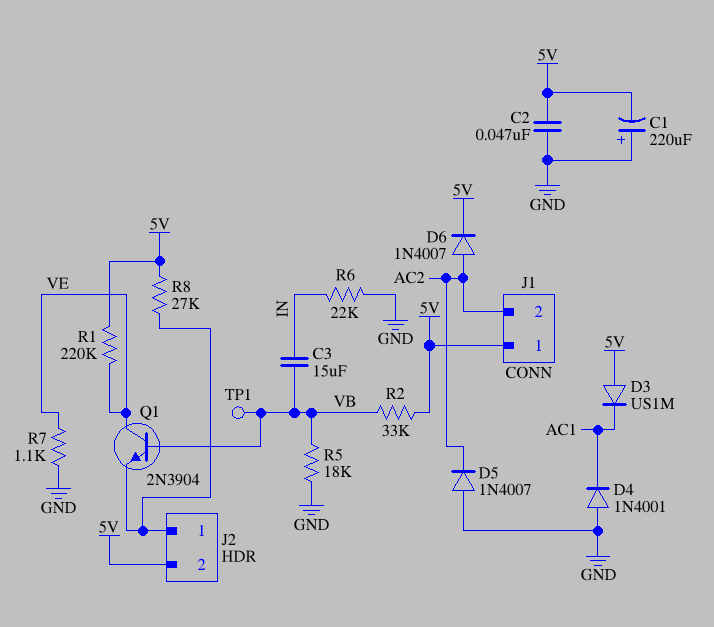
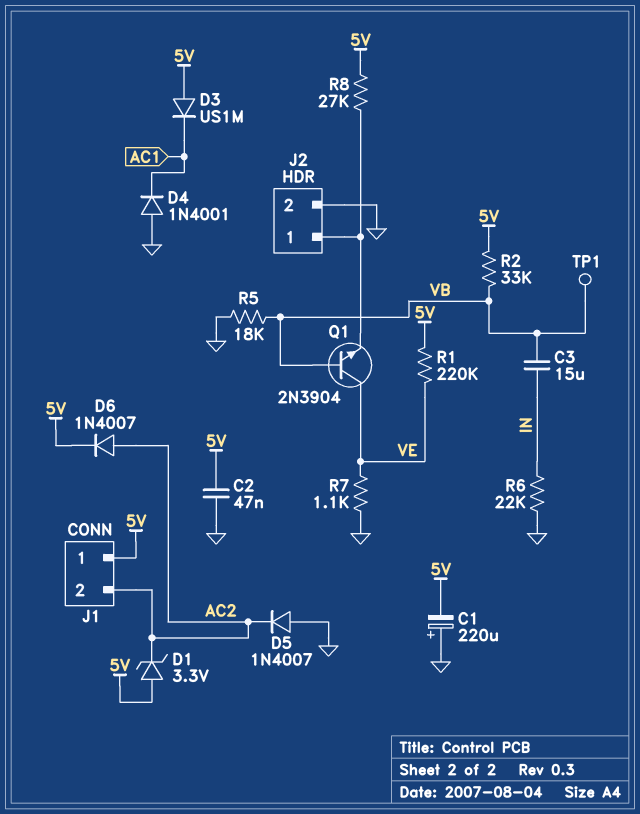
D1: none -> zener 3.3V (A 5V, K AC2)
J2 pin 2: 5V -> GND

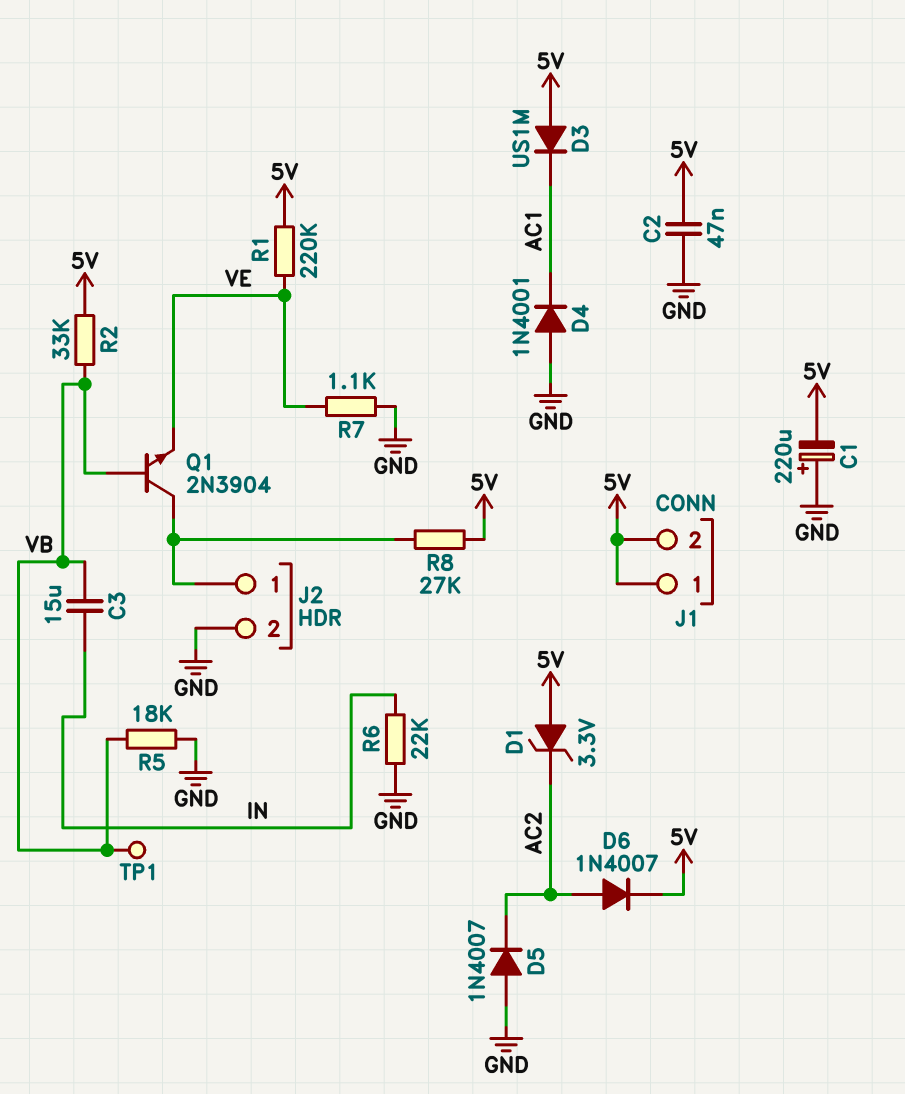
J1 pin 2: AC2 -> 5V
Q1: NPN 2N3904 (B VB, C VE, E J2/1) -> NPN 2N3904 (B VB, C J2/1, E VE)

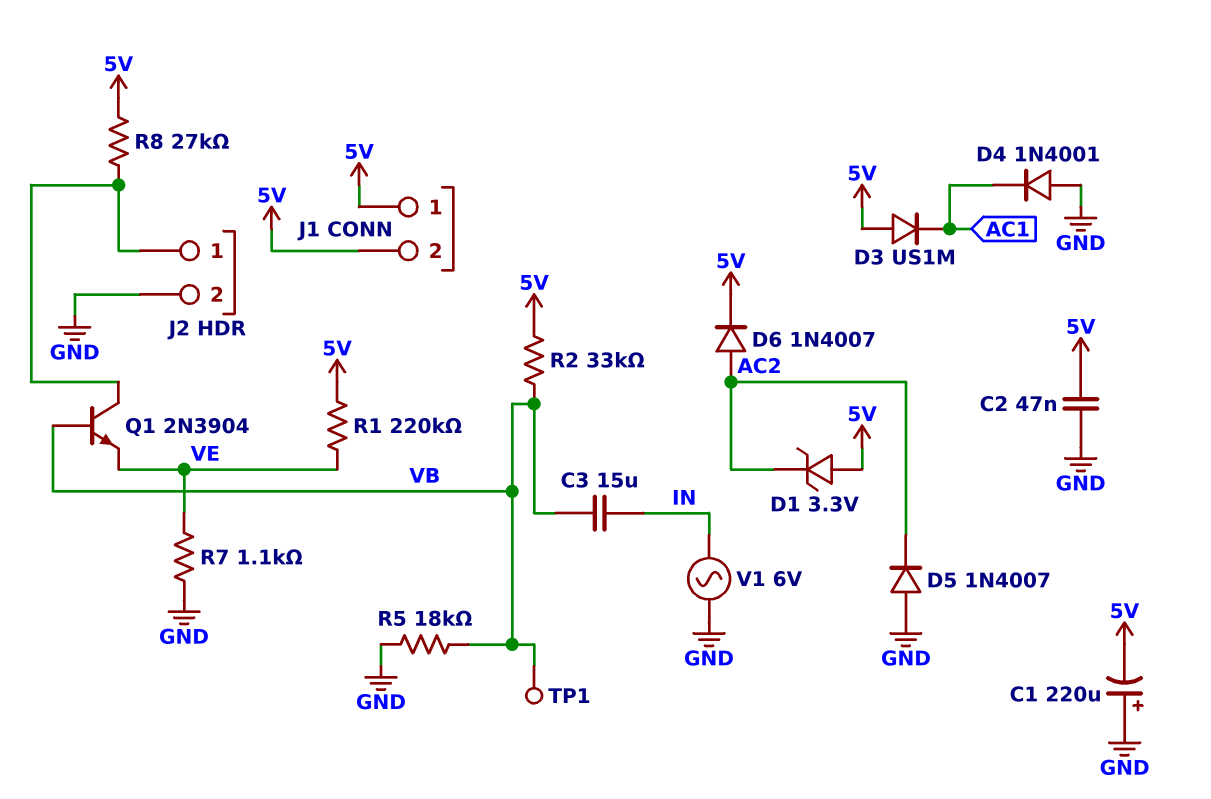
R6: 22k (GND, IN) -> none
V1: none -> AC 6V (GND, IN)

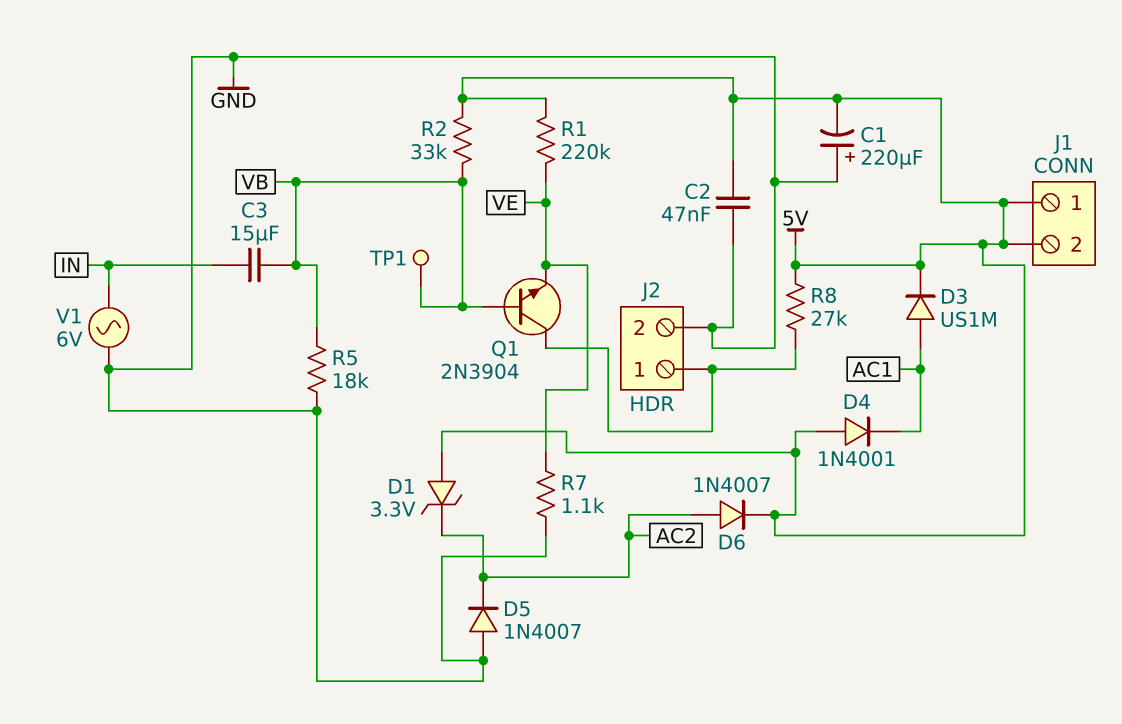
D3: diode US1M (A 5V, K AC1) -> diode US1M (A AC1, K 5V)
D4: diode 1N4001 (A GND, K AC1) -> diode 1N4001 (A 5V, K AC1)

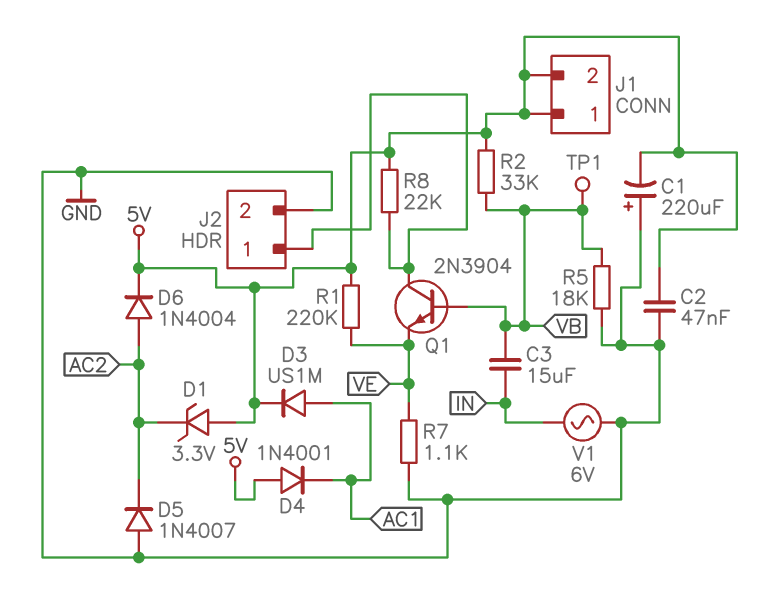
D6: diode 1N4007 (A AC2, K 5V) -> diode 1N4004 (A AC2, K 5V)
R8: 27k (5V, J2/1) -> 22k (5V, J2/1)

